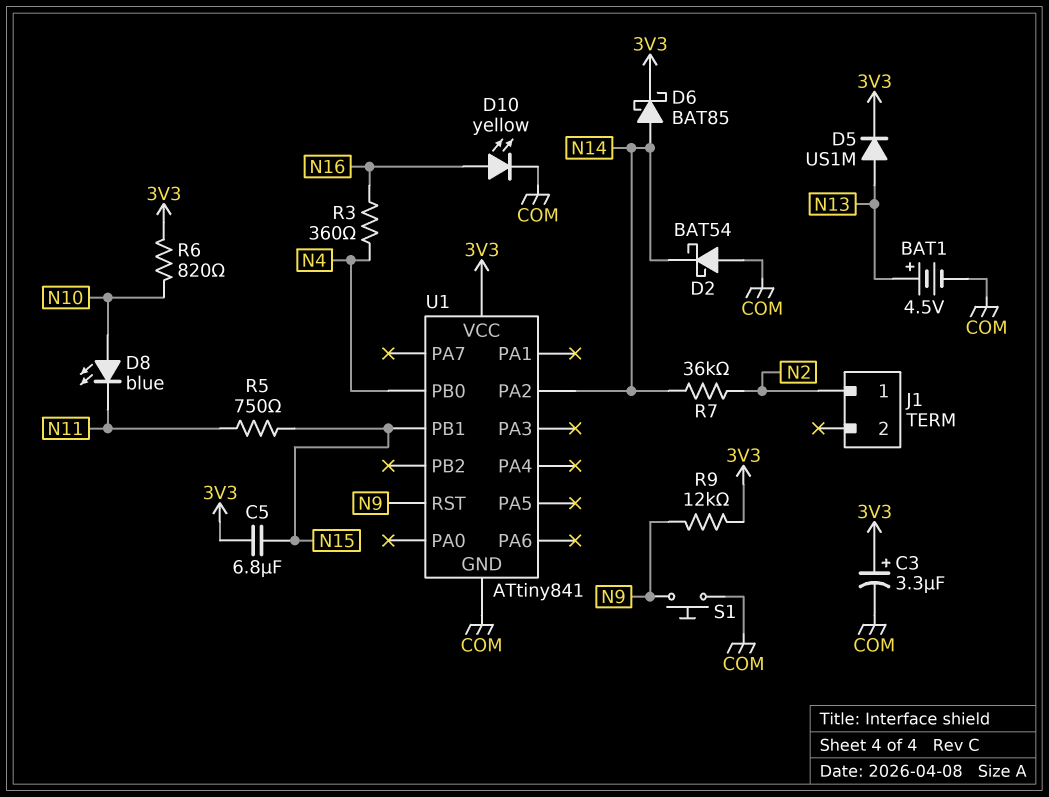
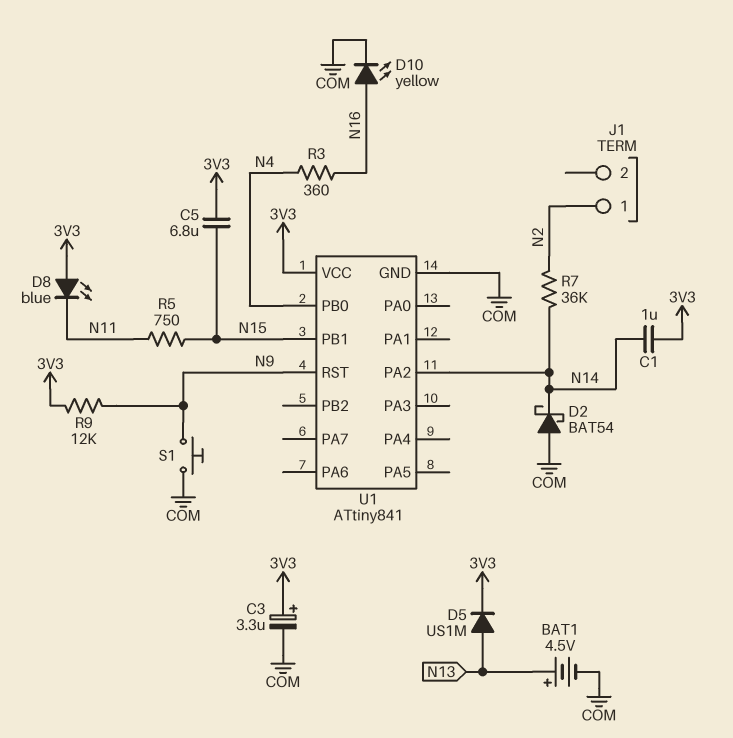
C1: none -> 1uF (3V3, N14)
D6: schottky BAT85 (A N14, K 3V3) -> none
D8: LED blue (A N10, K N11) -> LED blue (A 3V3, K N11)
R6: 820 (3V3, N10) -> none

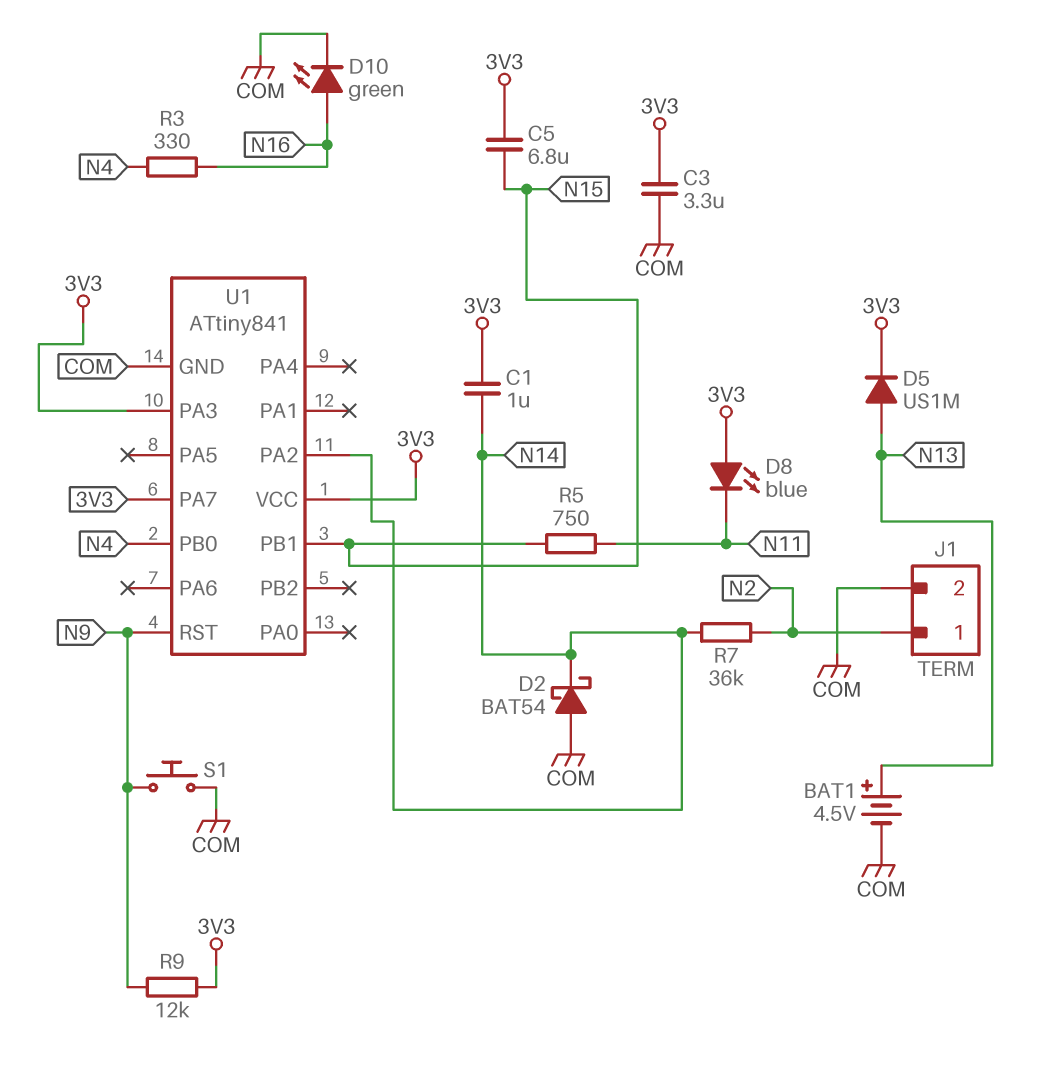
C3: 3.3uF (plus 3V3, minus COM) -> 3.3uF (3V3, COM)
D10: LED yellow (A N16, K COM) -> LED green (A N16, K COM)
J1 pin 2: none -> COM
R3: 360 (N4, N16) -> 330 (N4, N16)
U1 pin PA3: none -> 3V3
U1 pin PA7: none -> 3V3

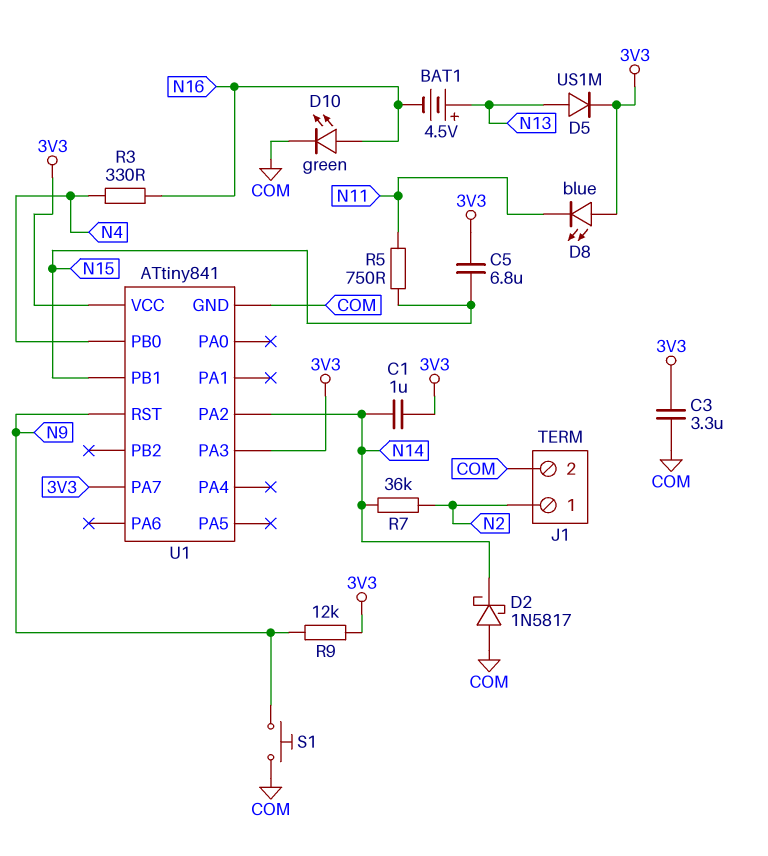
BAT1: 4.5V (plus N13, minus COM) -> 4.5V (plus N13, minus N16)
D2: schottky BAT54 (A COM, K N14) -> schottky 1N5817 (A COM, K N14)

